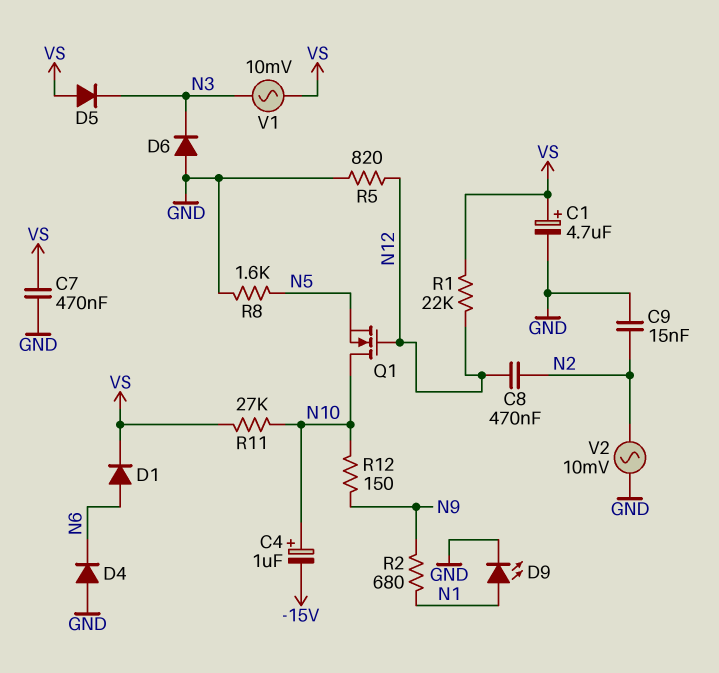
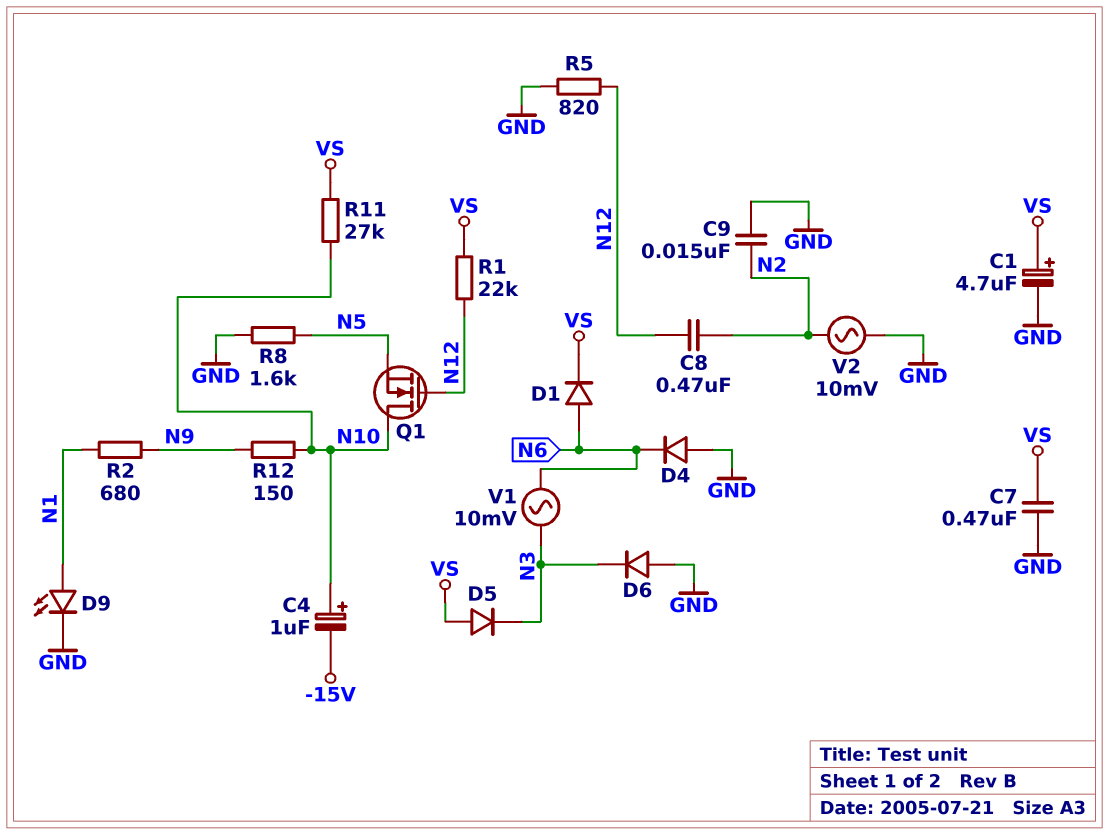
V1: AC 10mV (N3, VS) -> AC 10mV (N3, N6)

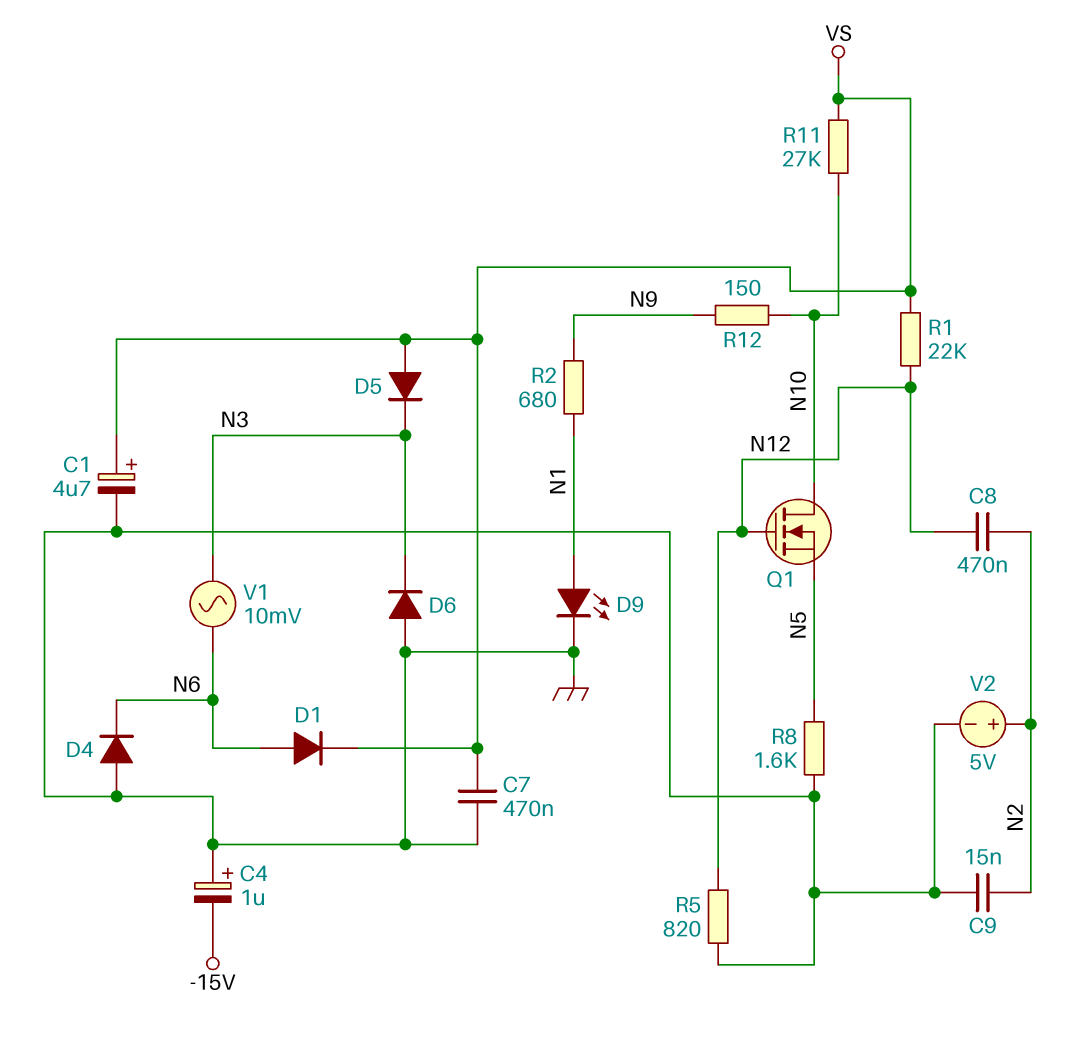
C4: 1uF (plus N10, minus -15V) -> 1uF (plus GND, minus -15V)
V2: AC 10mV (GND, N2) -> 5V (plus N2, minus GND)

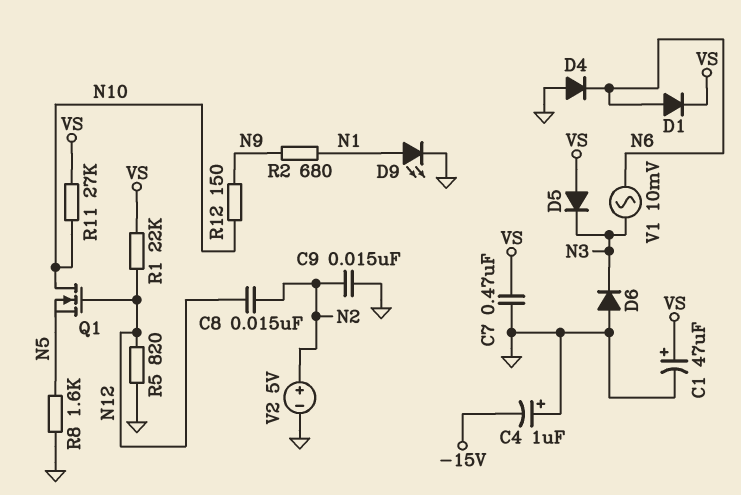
C1: 4.7uF (plus VS, minus GND) -> 47uF (plus VS, minus GND)
C8: 470nF (N2, N12) -> 15nF (N2, N12)

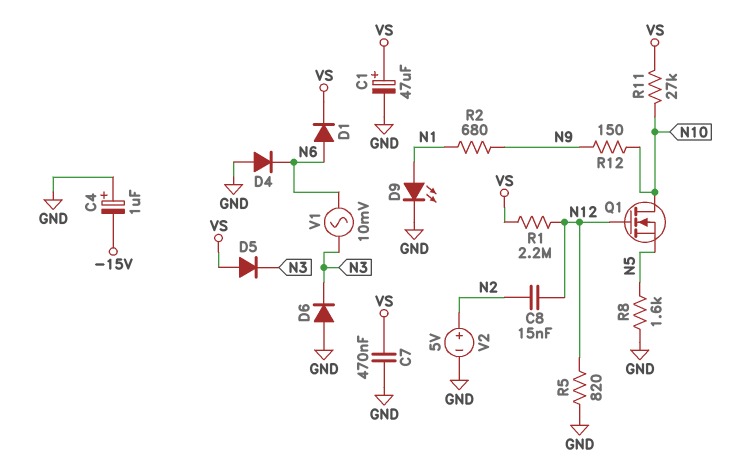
C9: 15nF (GND, N2) -> none
R1: 22k (N12, VS) -> 2.2M (N12, VS)

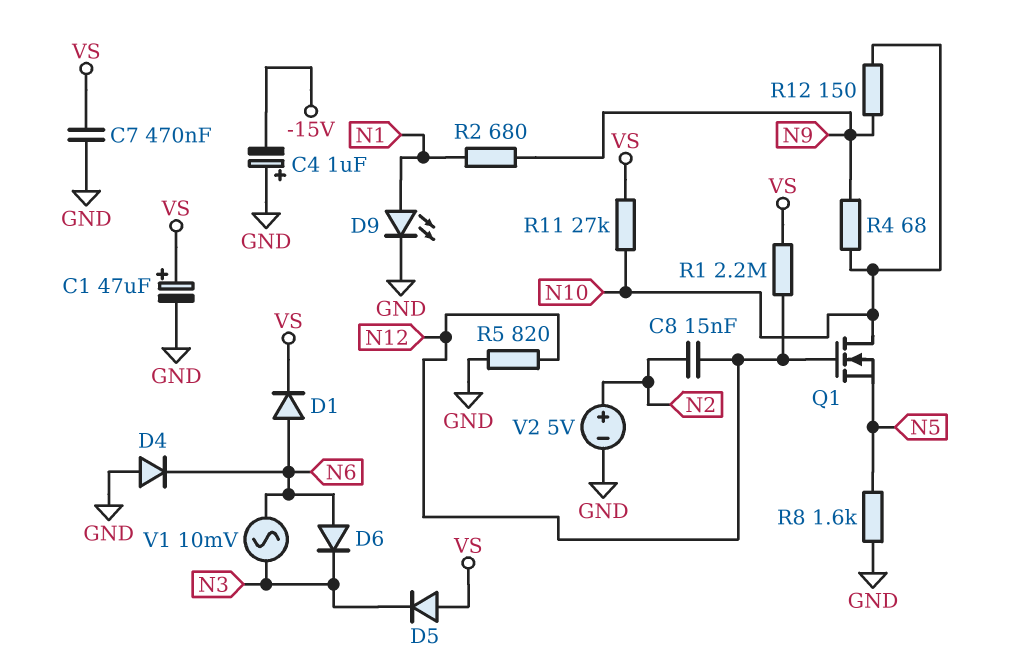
D6: diode (A GND, K N3) -> diode (A N6, K N3)
R4: none -> 68 (N9, N10)

